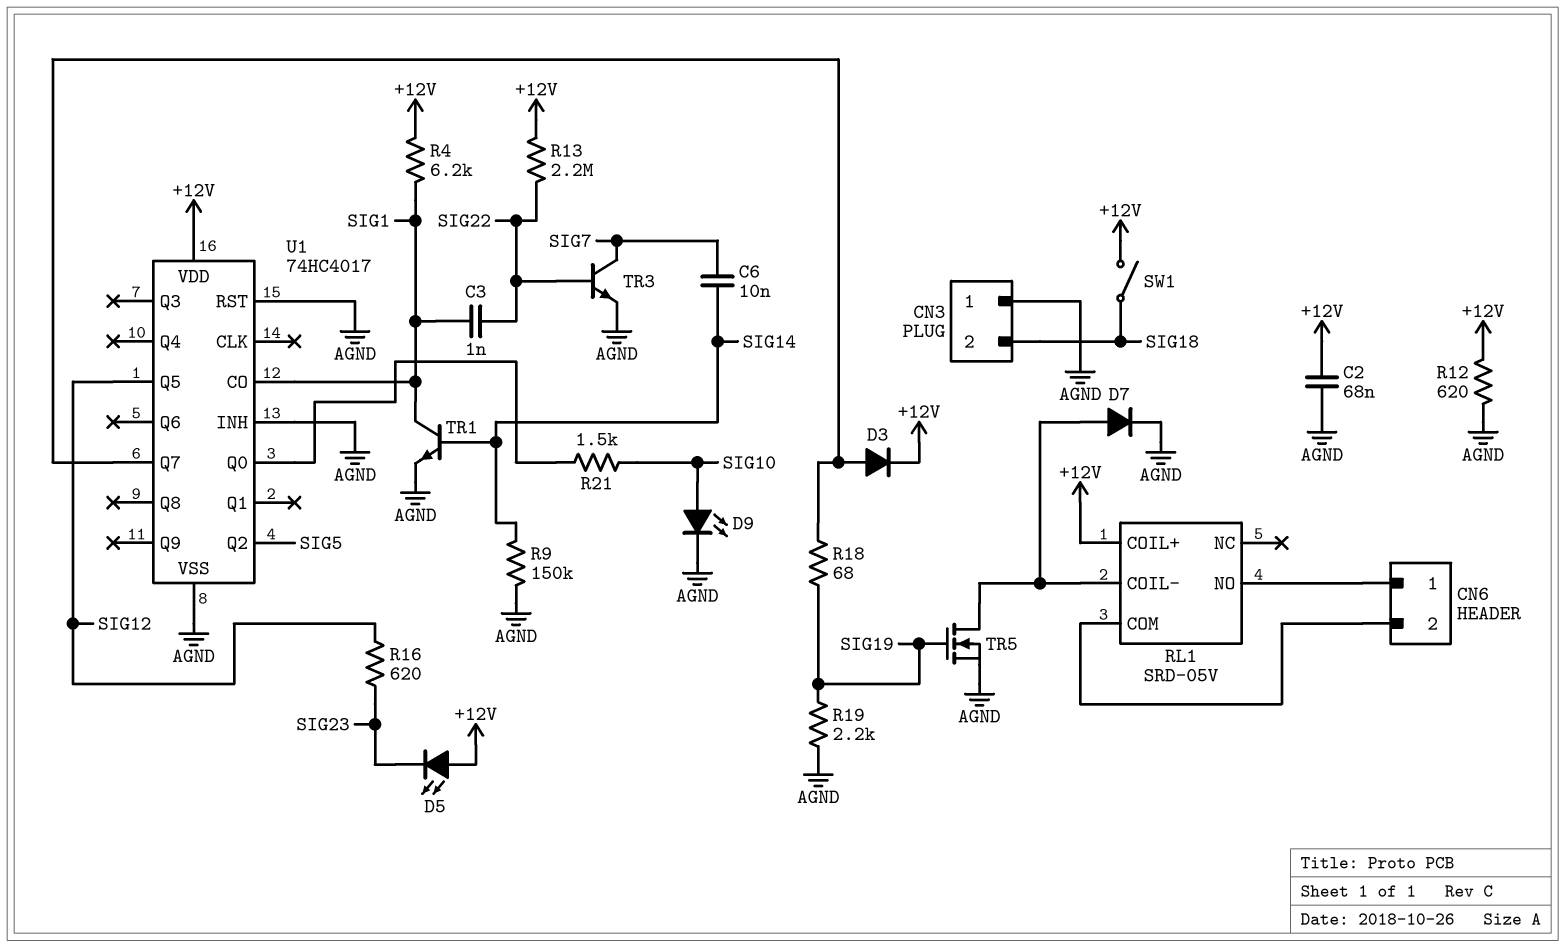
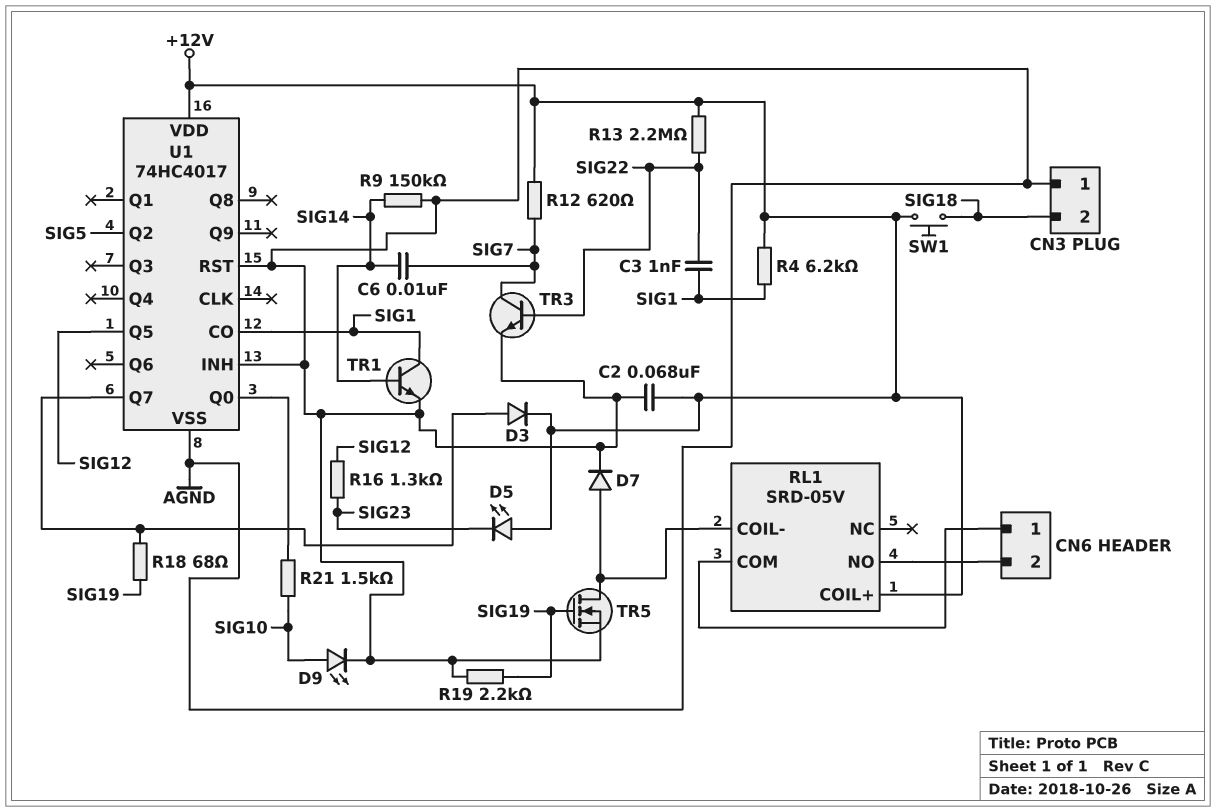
R12: 620 (+12V, AGND) -> 620 (+12V, SIG7)
R16: 620 (SIG12, SIG23) -> 1.3k (SIG12, SIG23)
RL1 pin COM: CN6/2 -> CN6/1
RL1 pin NO: CN6/1 -> CN6/2
SW1: switch (+12V, SIG18) -> button (+12V, SIG18)

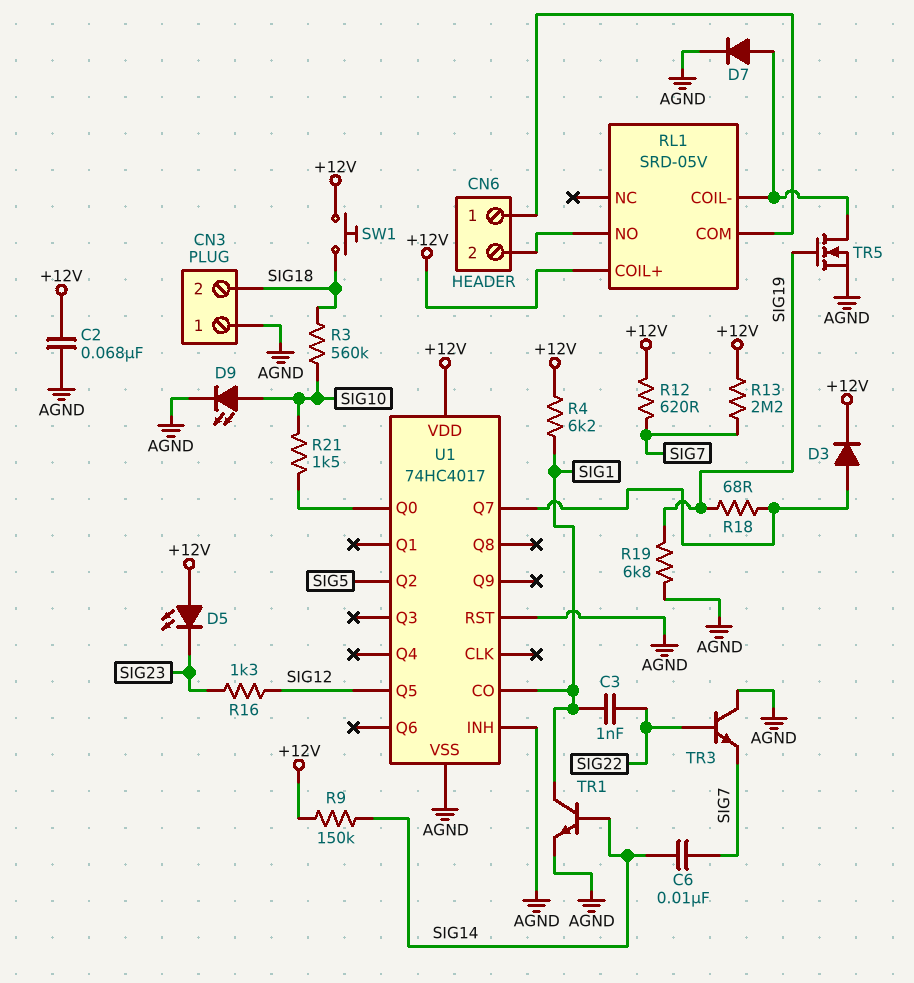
R3: none -> 560k (SIG10, SIG18)
R9: 150k (AGND, SIG14) -> 150k (+12V, SIG14)
R13: 2.2M (+12V, SIG22) -> 2.2M (+12V, SIG7)
R19: 2.2k (AGND, SIG19) -> 6.8k (AGND, SIG19)
TR3: NPN (B SIG22, C SIG7, E AGND) -> NPN (B SIG22, C AGND, E SIG7)

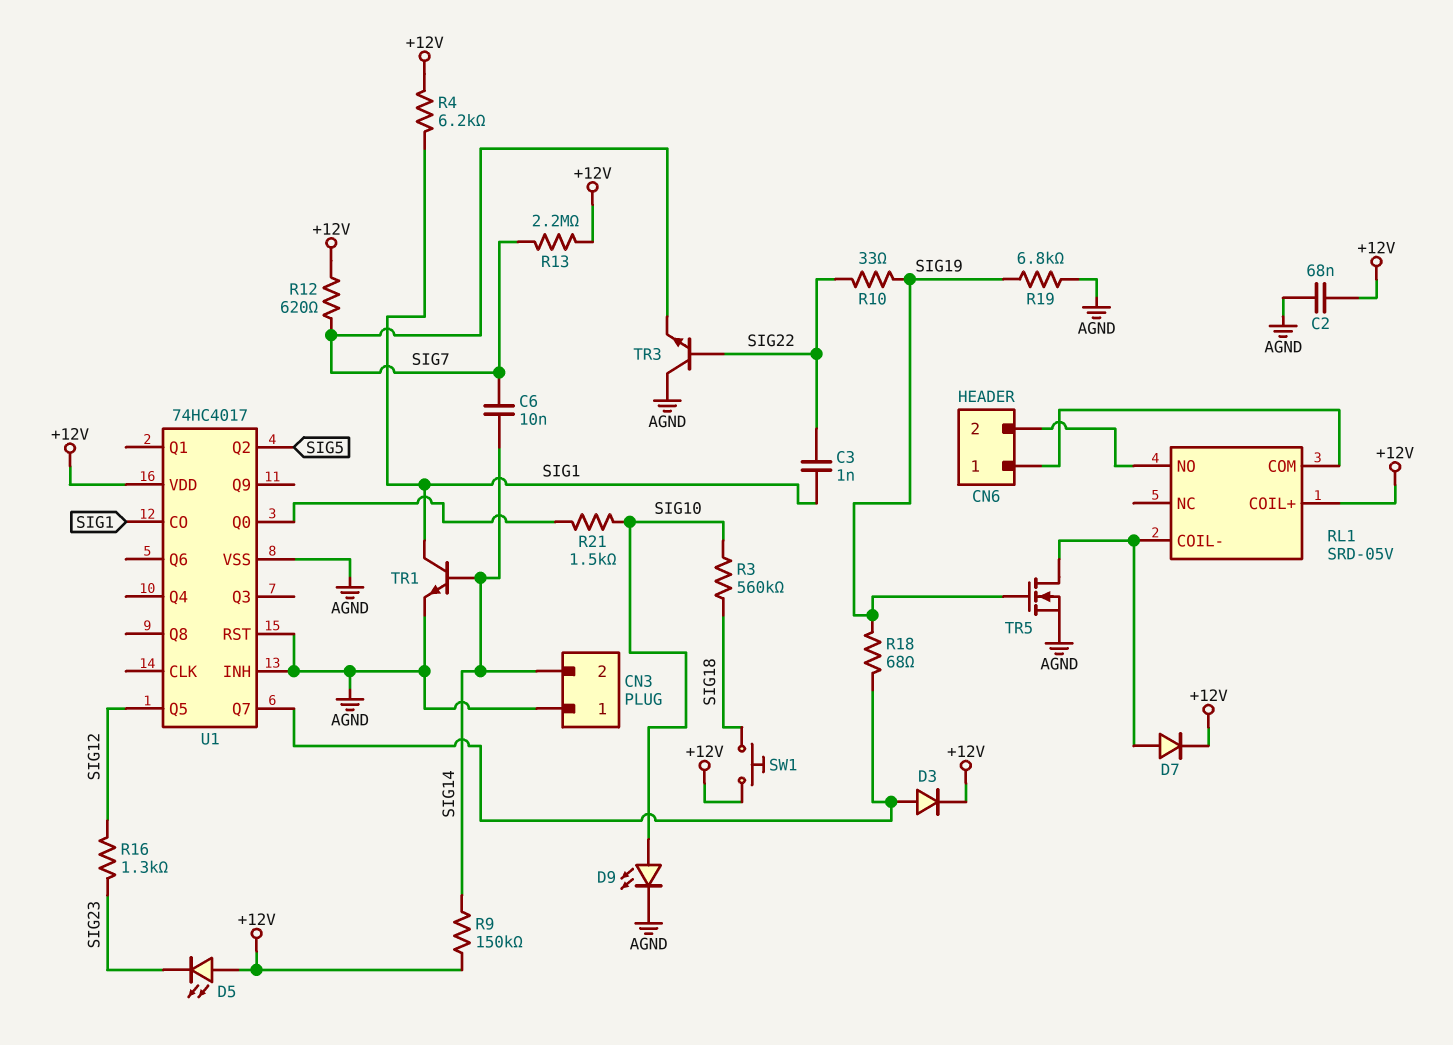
CN3 pin 2: SIG18 -> SIG14
D7: diode (A RL1/COIL-, K AGND) -> diode (A RL1/COIL-, K +12V)
R10: none -> 33 (SIG19, SIG22)

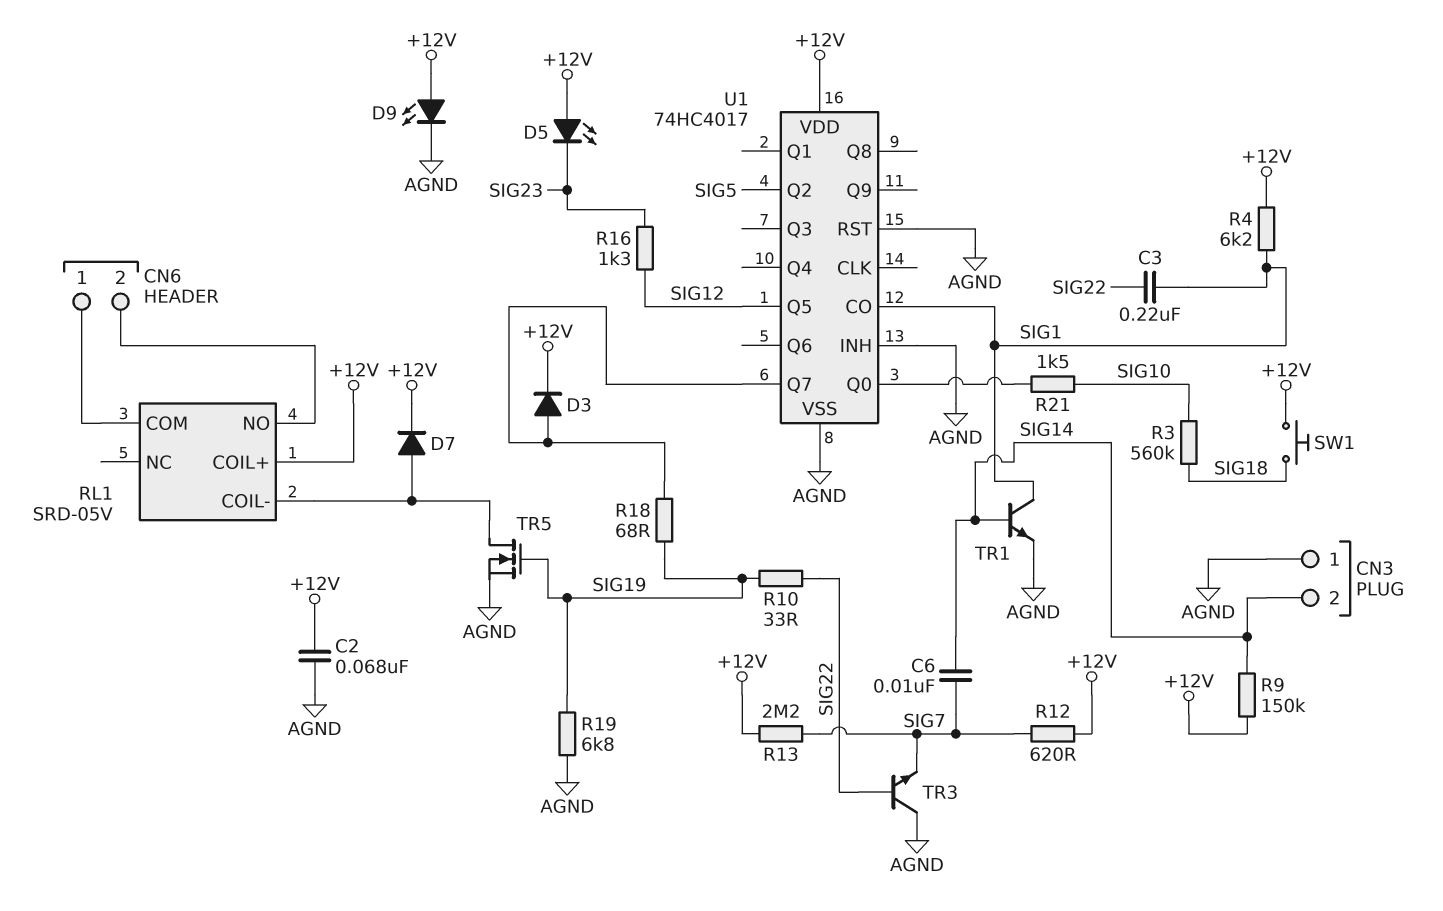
C3: 1nF (SIG1, SIG22) -> 220nF (SIG1, SIG22)
D9: LED (A SIG10, K AGND) -> LED (A +12V, K AGND)

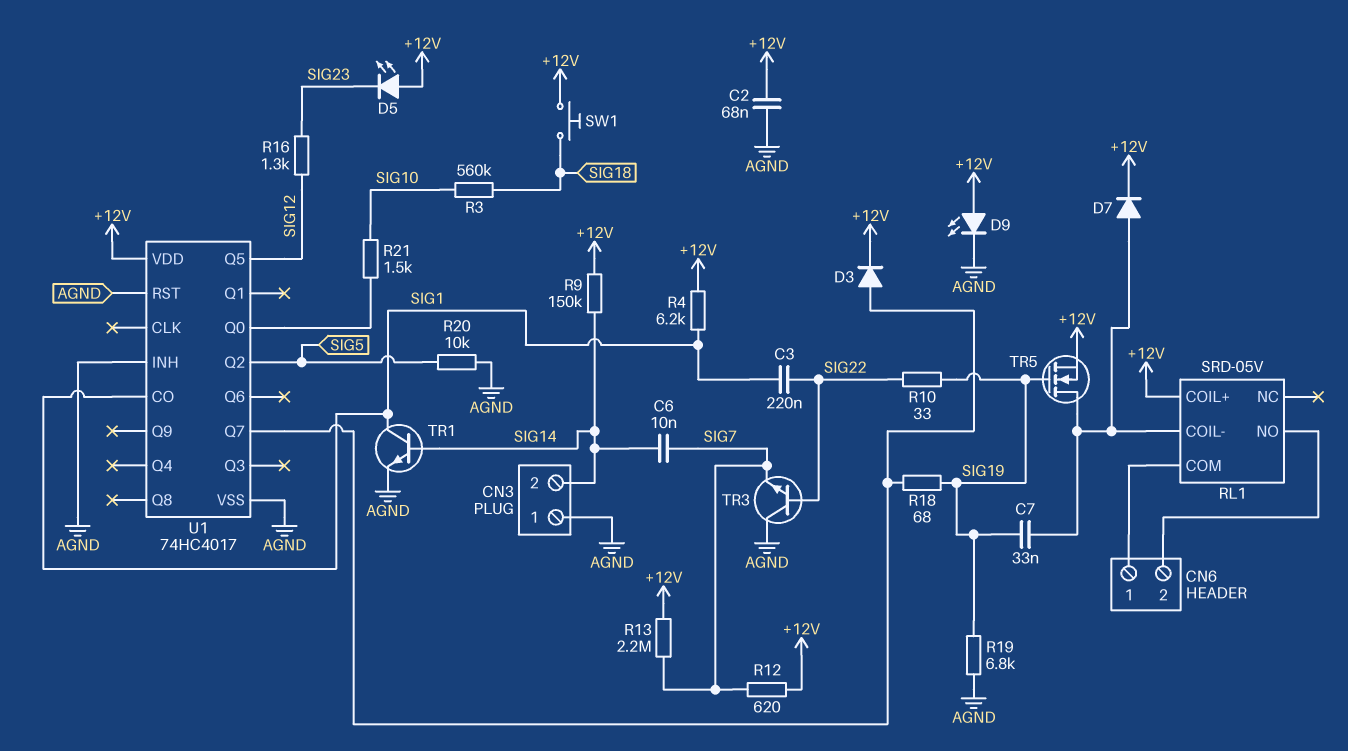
C7: none -> 33nF (RL1/COIL-, SIG19)
R20: none -> 10k (AGND, SIG5)
TR5: NMOS (G SIG19, D RL1/COIL-, S AGND) -> NMOS (G SIG19, D RL1/COIL-, S +12V)

